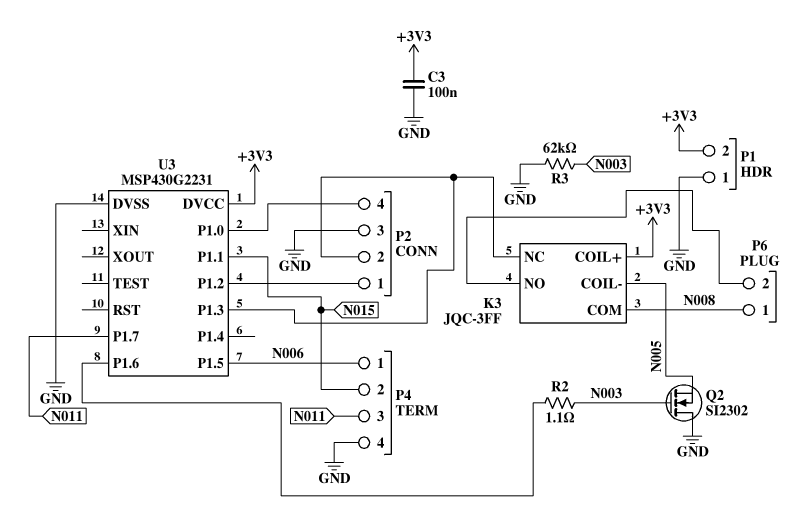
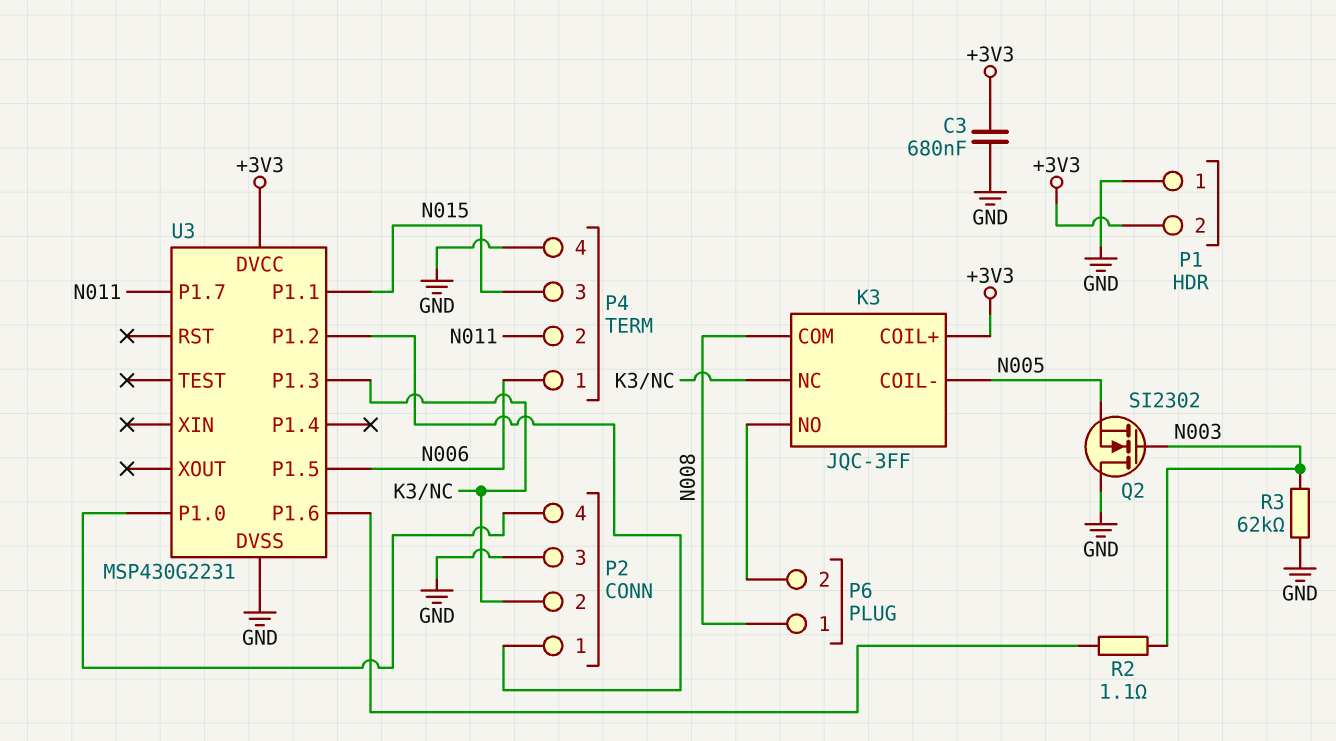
C3: 100nF (+3V3, GND) -> 680nF (+3V3, GND)
P4 pin 2: N015 -> N011
P4 pin 3: N011 -> N015

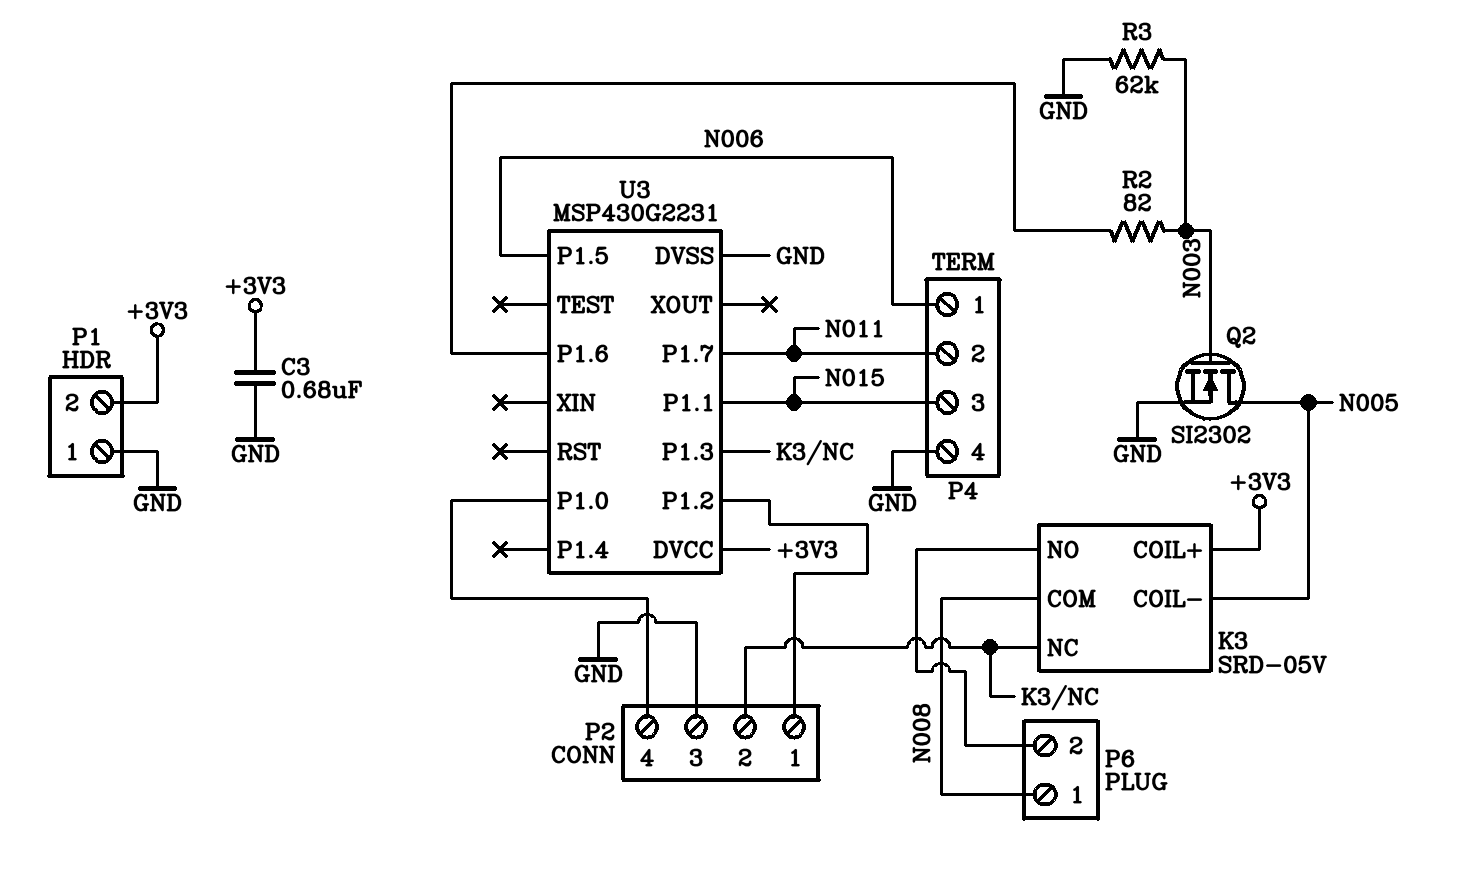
K3: JQC-3FF -> SRD-05V
Q2: NMOS SI2302 (G N003, D GND, S N005) -> NMOS SI2302 (G N003, D N005, S GND)
R2: 1.1 (N003, U3/P1.6) -> 82 (N003, U3/P1.6)

